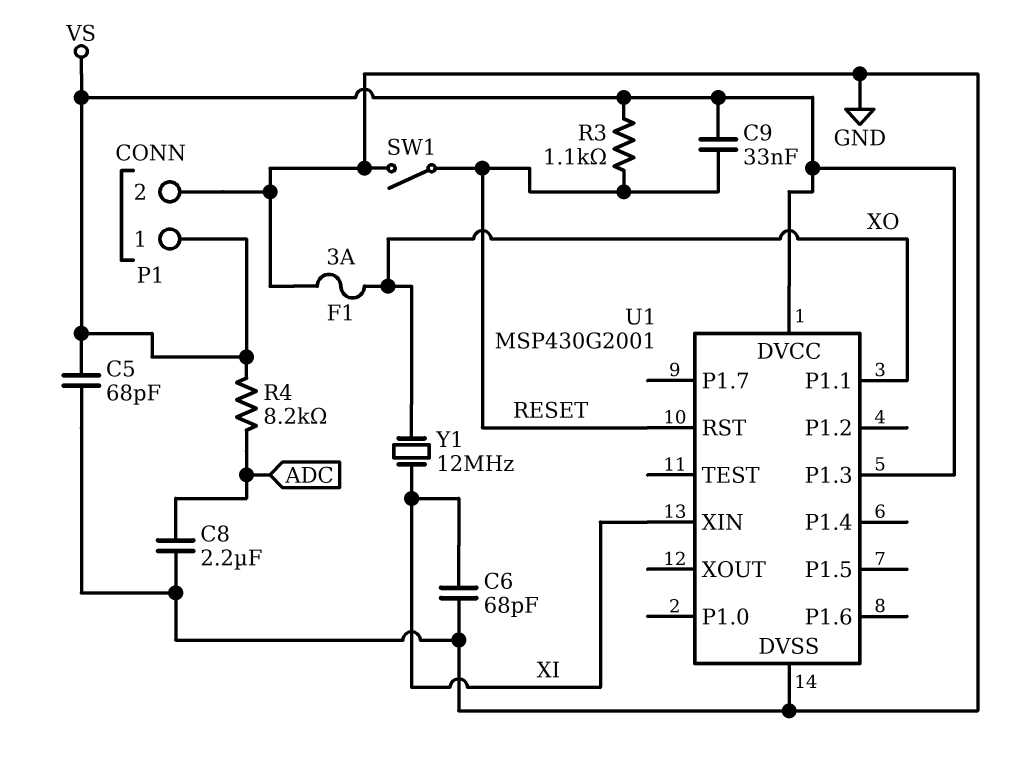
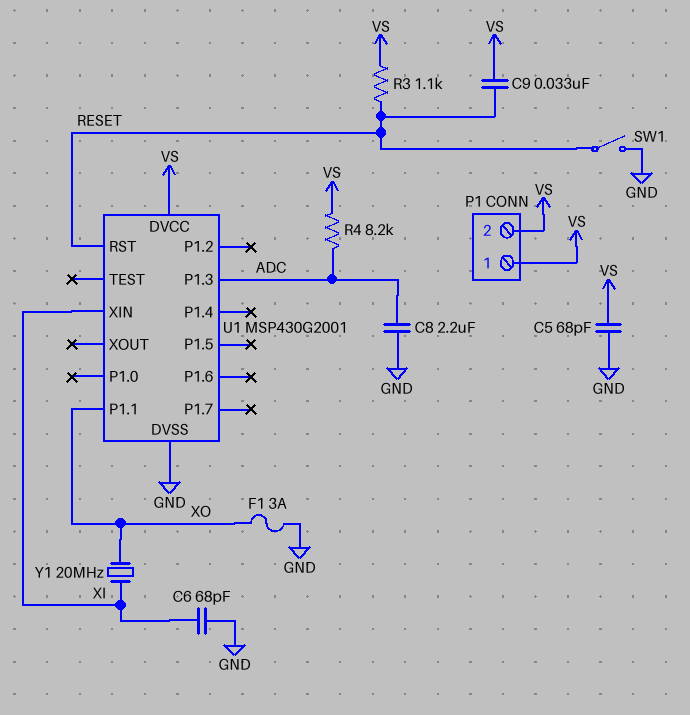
P1 pin 2: GND -> VS
U1 pin P1.3: VS -> ADC
Y1: 12MHz (XI, XO) -> 20MHz (XI, XO)

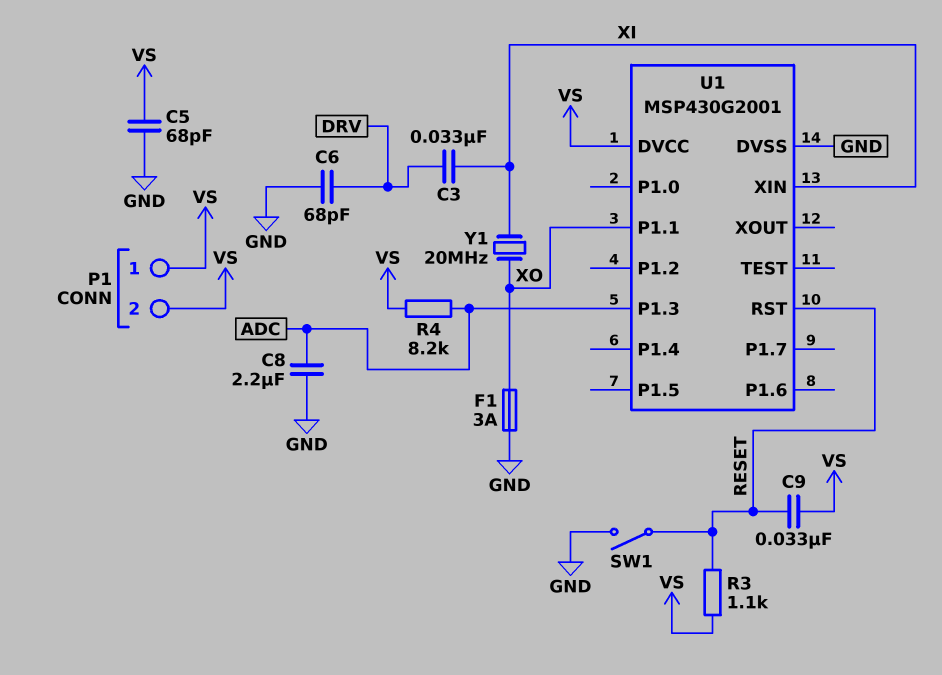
C3: none -> 33nF (DRV, XI)
C6: 68pF (GND, XI) -> 68pF (DRV, GND)

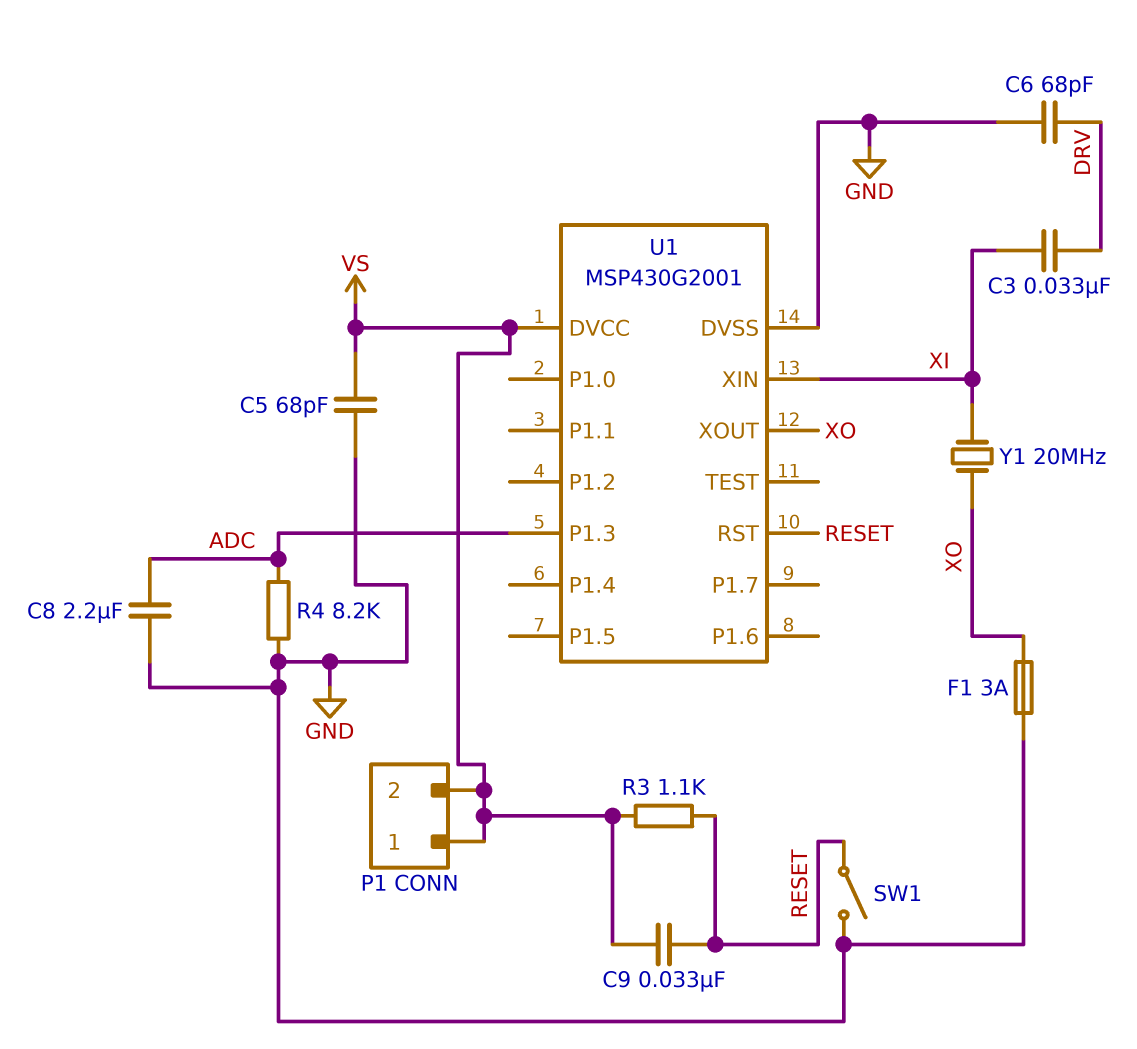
R4: 8.2k (ADC, VS) -> 8.2k (ADC, GND)
U1 pin P1.1: XO -> none
U1 pin XOUT: none -> XO

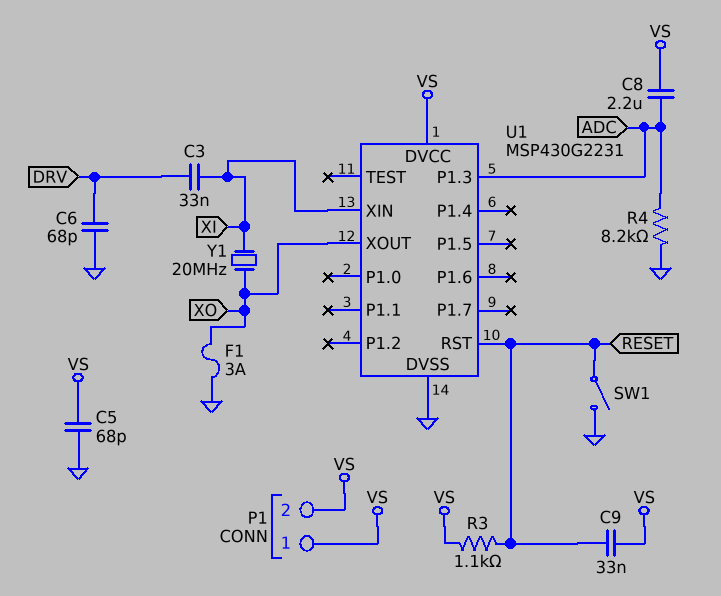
C8: 2.2uF (ADC, GND) -> 2.2uF (ADC, VS)
U1: MSP430G2001 -> MSP430G2231

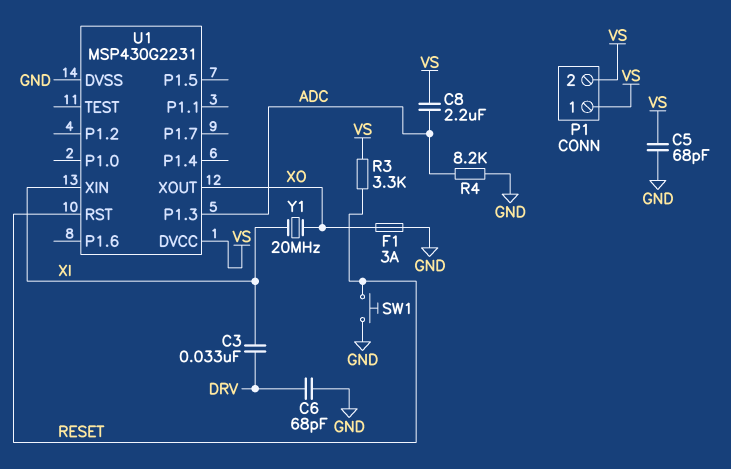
C9: 33nF (RESET, VS) -> none
R3: 1.1k (RESET, VS) -> 3.3k (RESET, VS)
SW1: switch (GND, RESET) -> button (GND, RESET)

